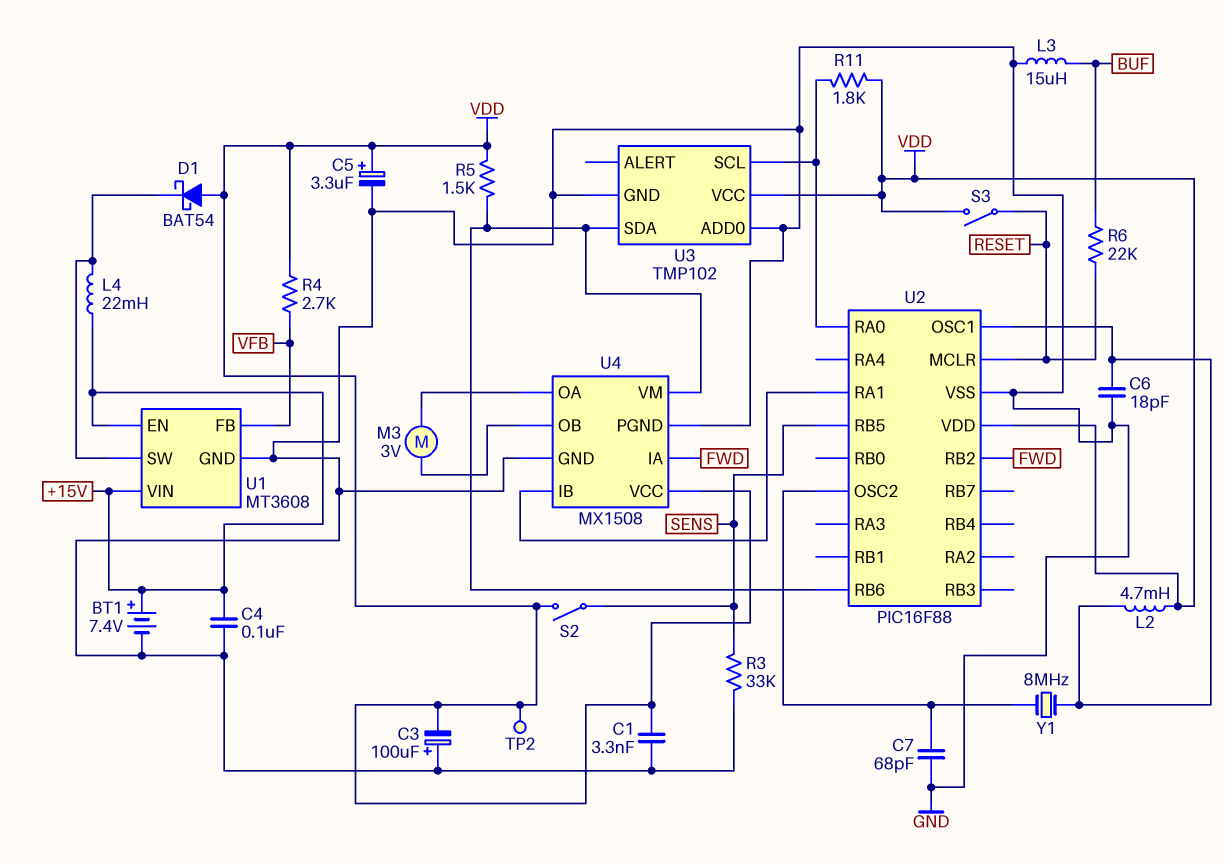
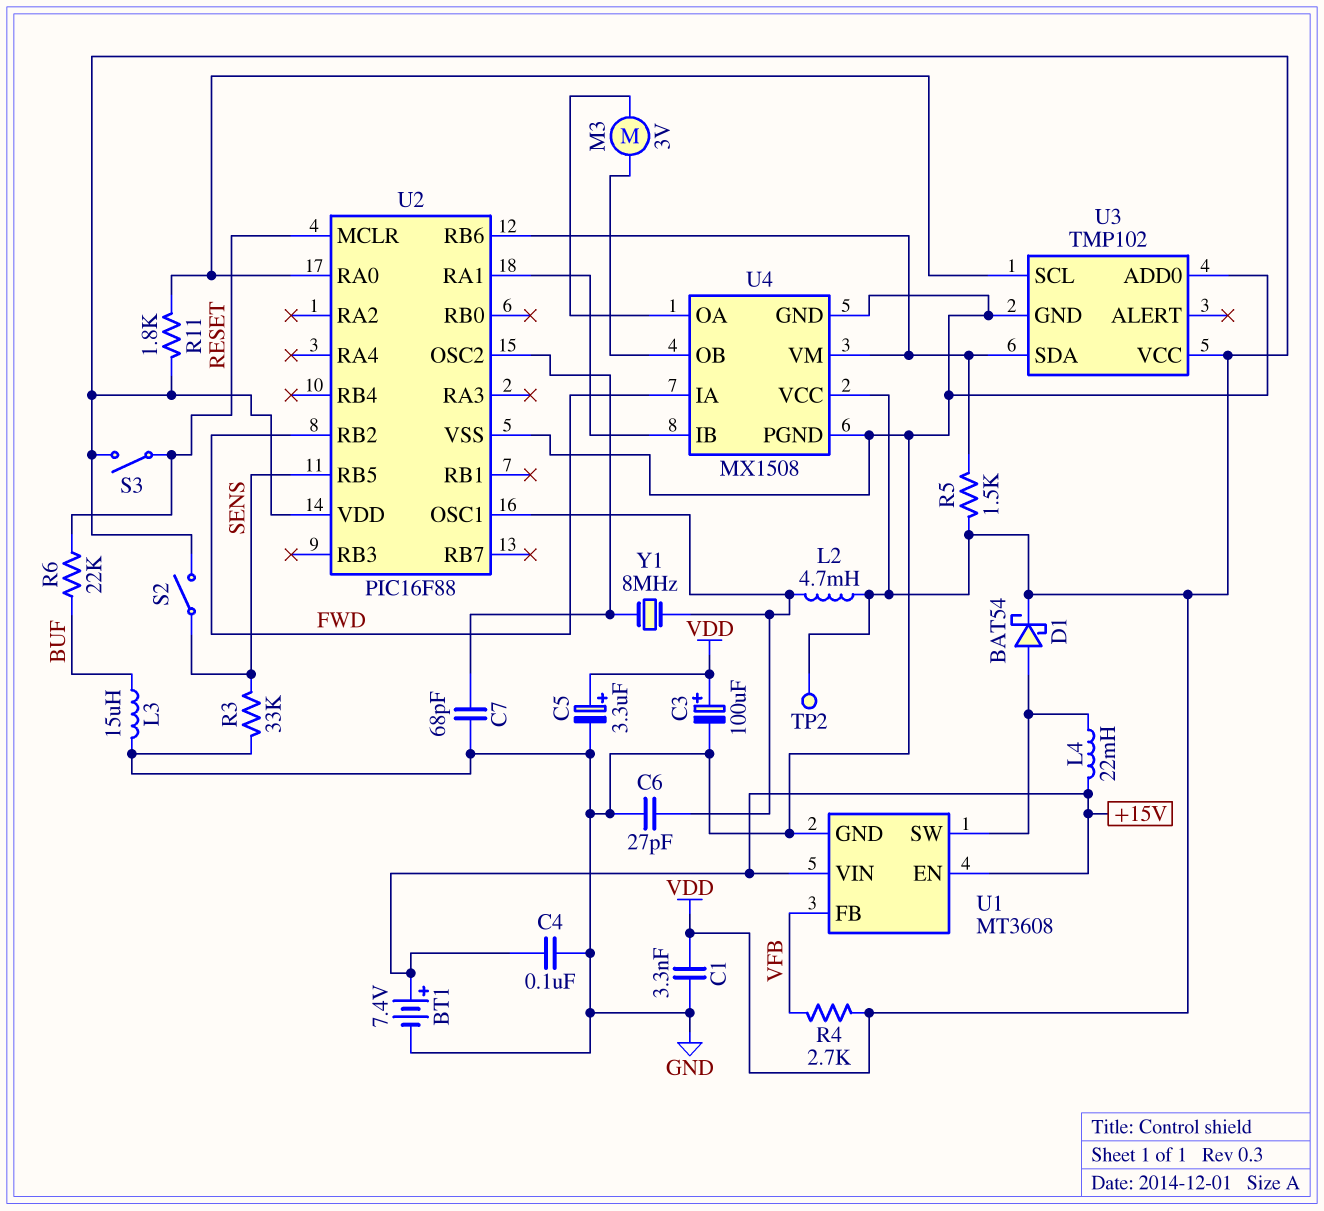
C3: 100uF (plus GND, minus VDD) -> 100uF (plus VDD, minus GND)
C6: 18pF (GND, U2/OSC1) -> 27pF (GND, U2/OSC1)
D1: schottky BAT54 (A VDD, K U1/SW) -> schottky BAT54 (A U1/SW, K VDD)

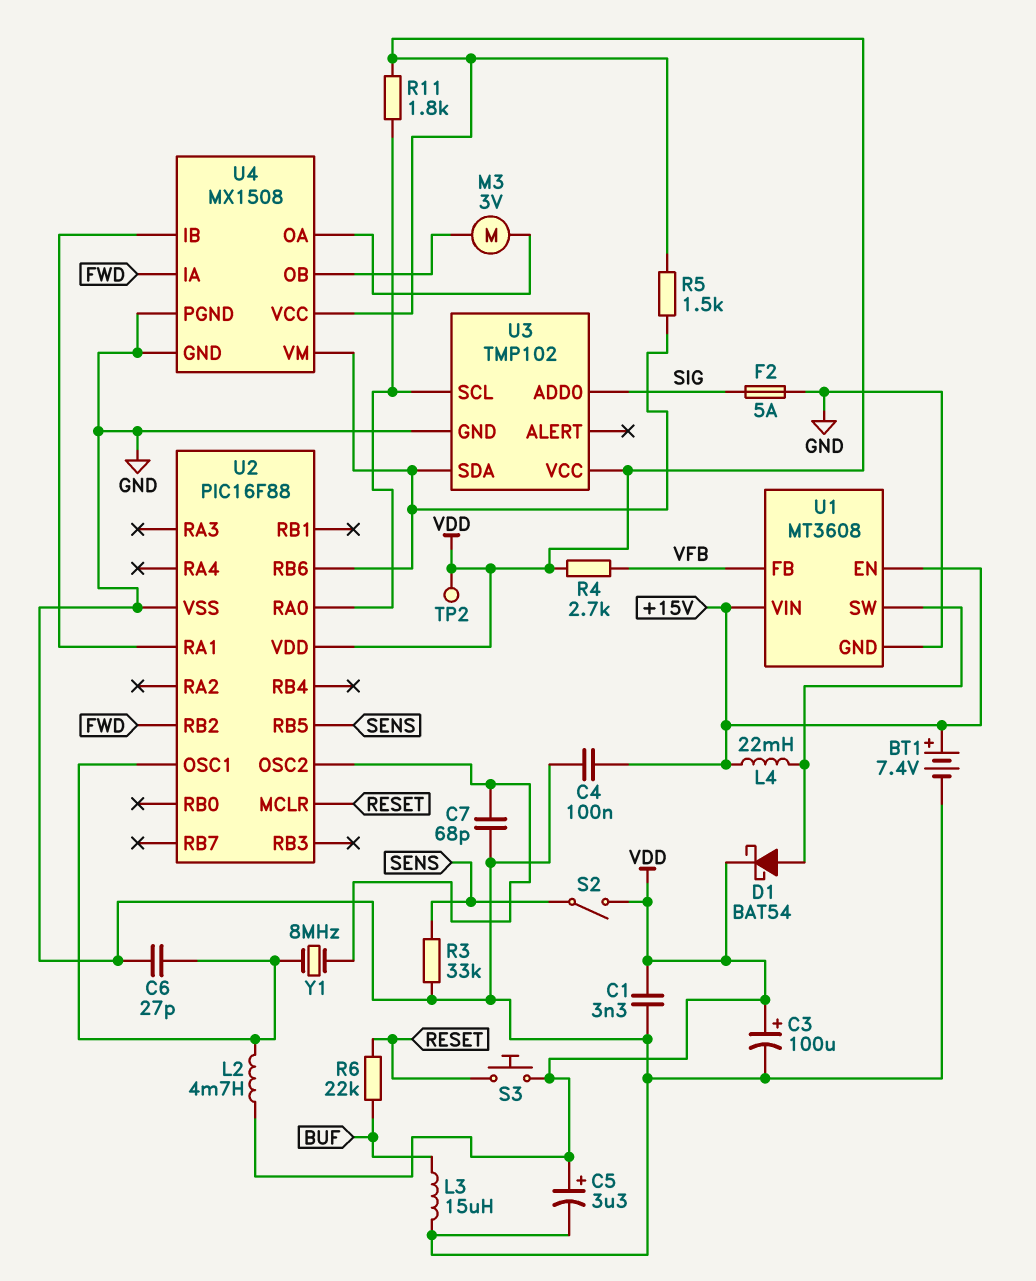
F2: none -> 5A (GND, SIG)
S3: switch (RESET, VDD) -> button (RESET, VDD)
U3 pin ADD0: GND -> SIG

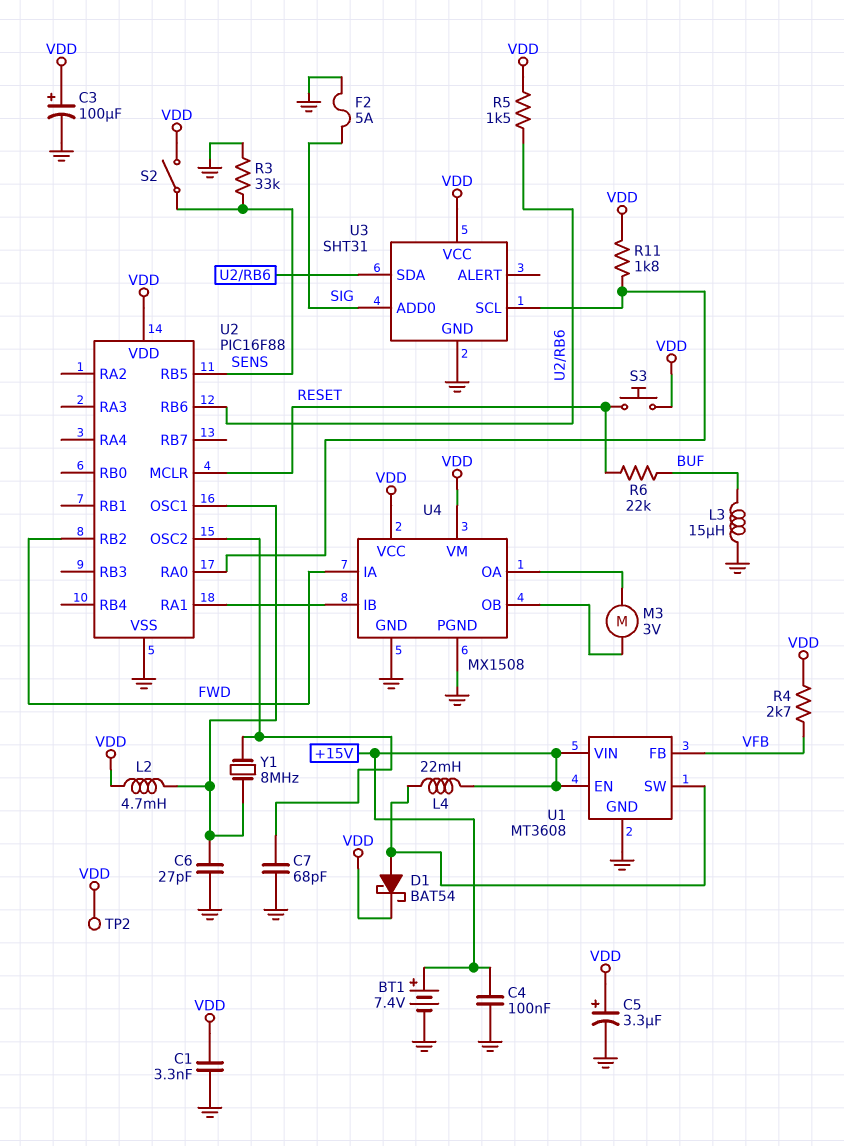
U3: TMP102 -> SHT31
U4 pin VM: U2/RB6 -> VDD

